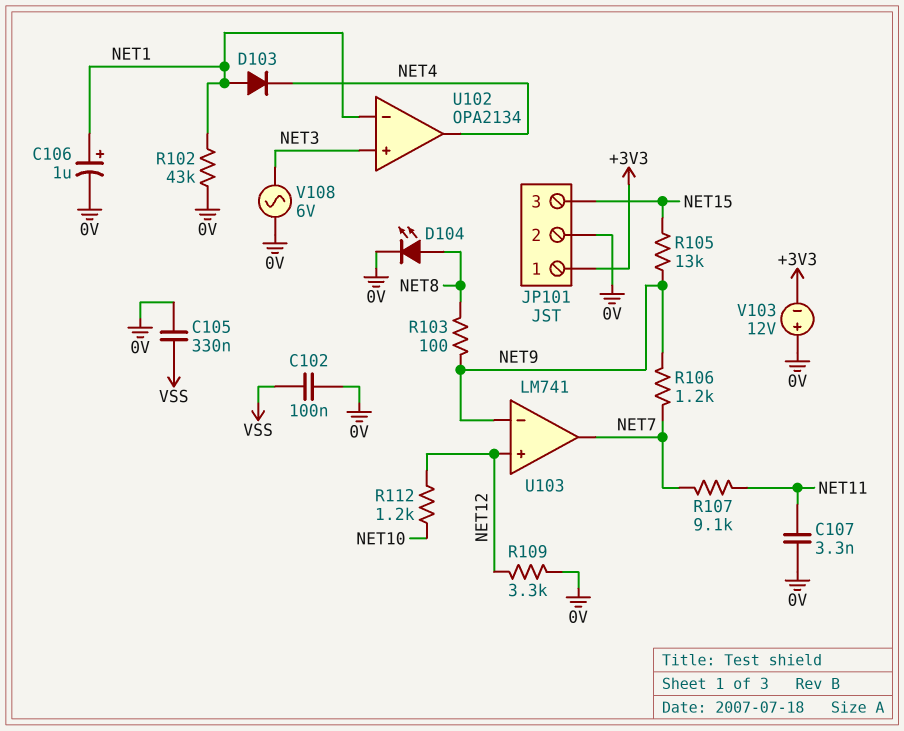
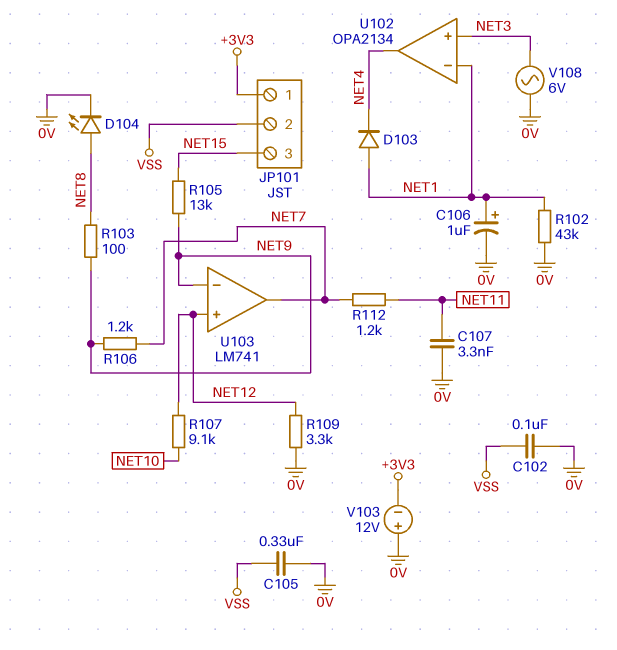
JP101 pin 2: 0V -> VSS
R107: 9.1k (NET7, NET11) -> 9.1k (NET10, NET12)
R112: 1.2k (NET10, NET12) -> 1.2k (NET7, NET11)

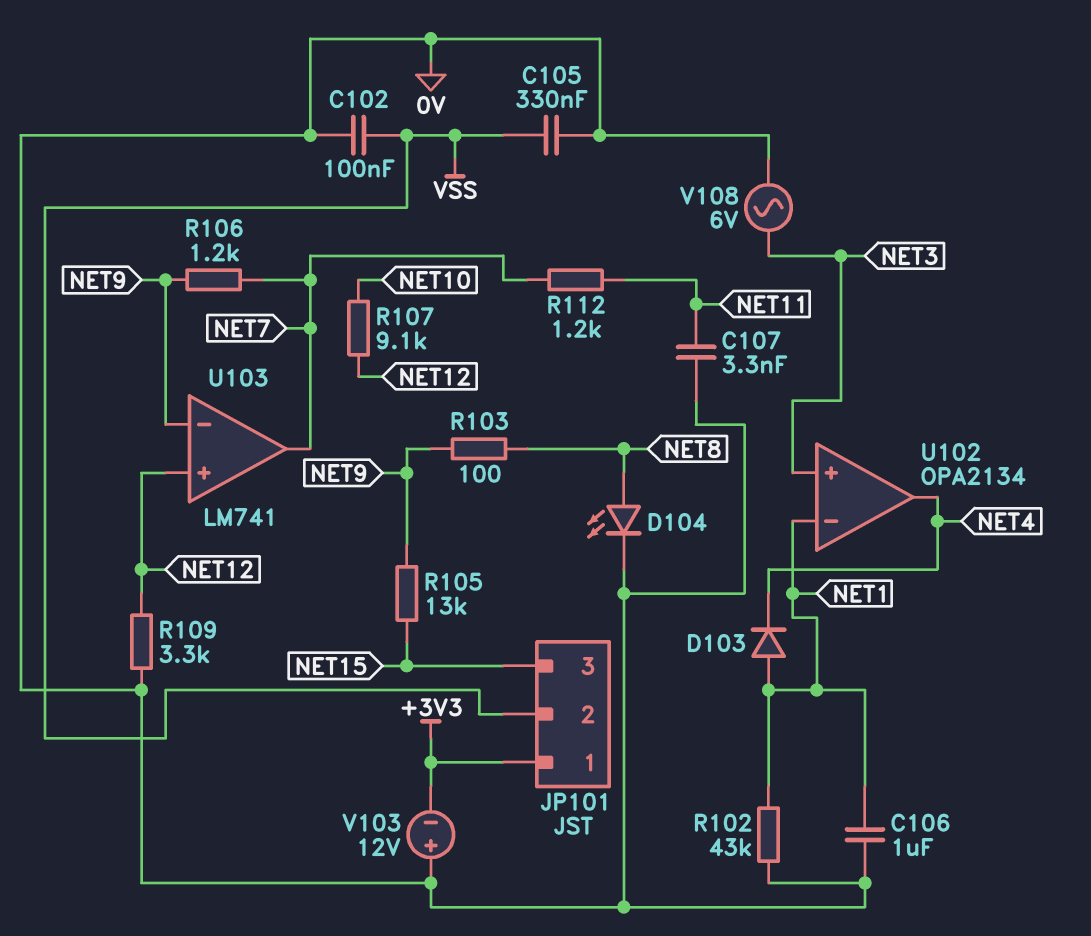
C106: 1uF (plus NET1, minus 0V) -> 1uF (0V, NET1)

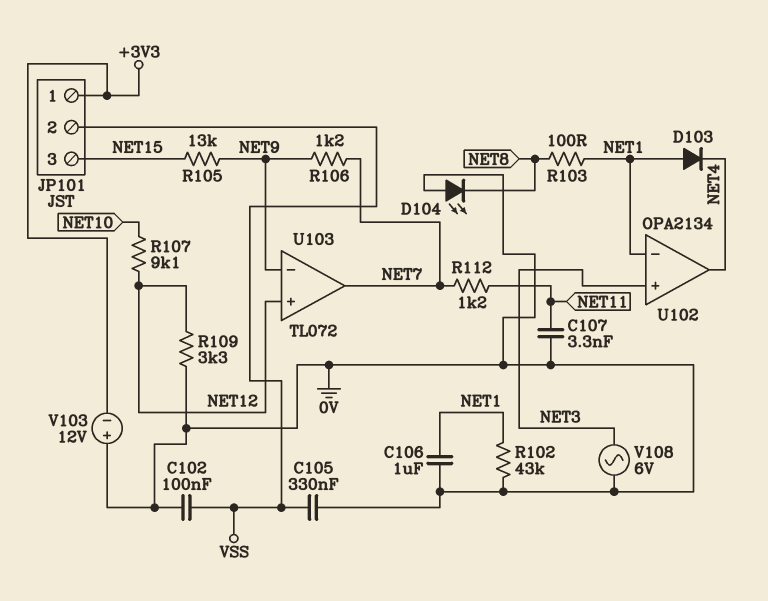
D104: LED (A NET8, K 0V) -> LED (A 0V, K NET8)
R103: 100 (NET8, NET9) -> 100 (NET1, NET8)
U103: LM741 -> TL072

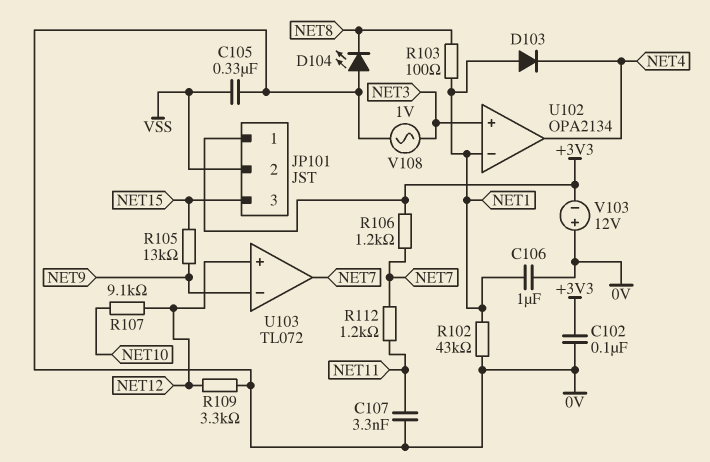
C102: 100nF (0V, VSS) -> 100nF (+3V3, 0V)
R106: 1.2k (NET7, NET9) -> 1.2k (+3V3, NET7)
V108: AC 6V (0V, NET3) -> AC 1V (0V, NET3)

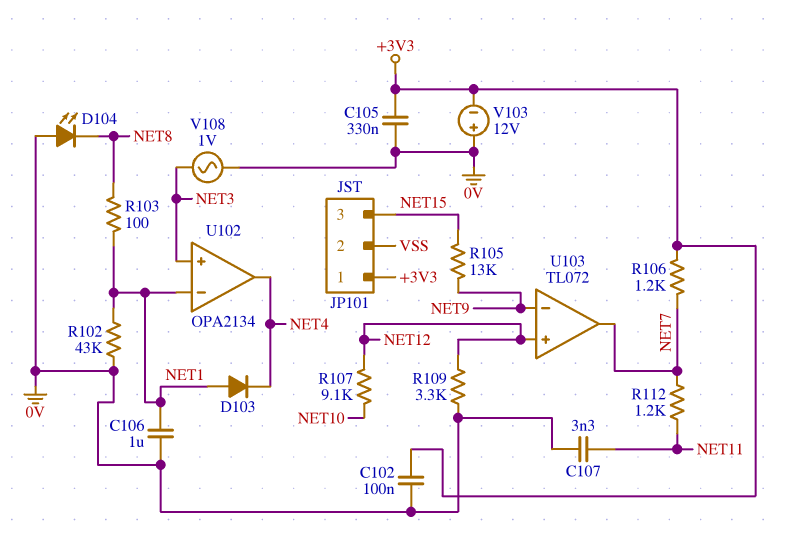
C105: 330nF (0V, VSS) -> 330nF (+3V3, 0V)

